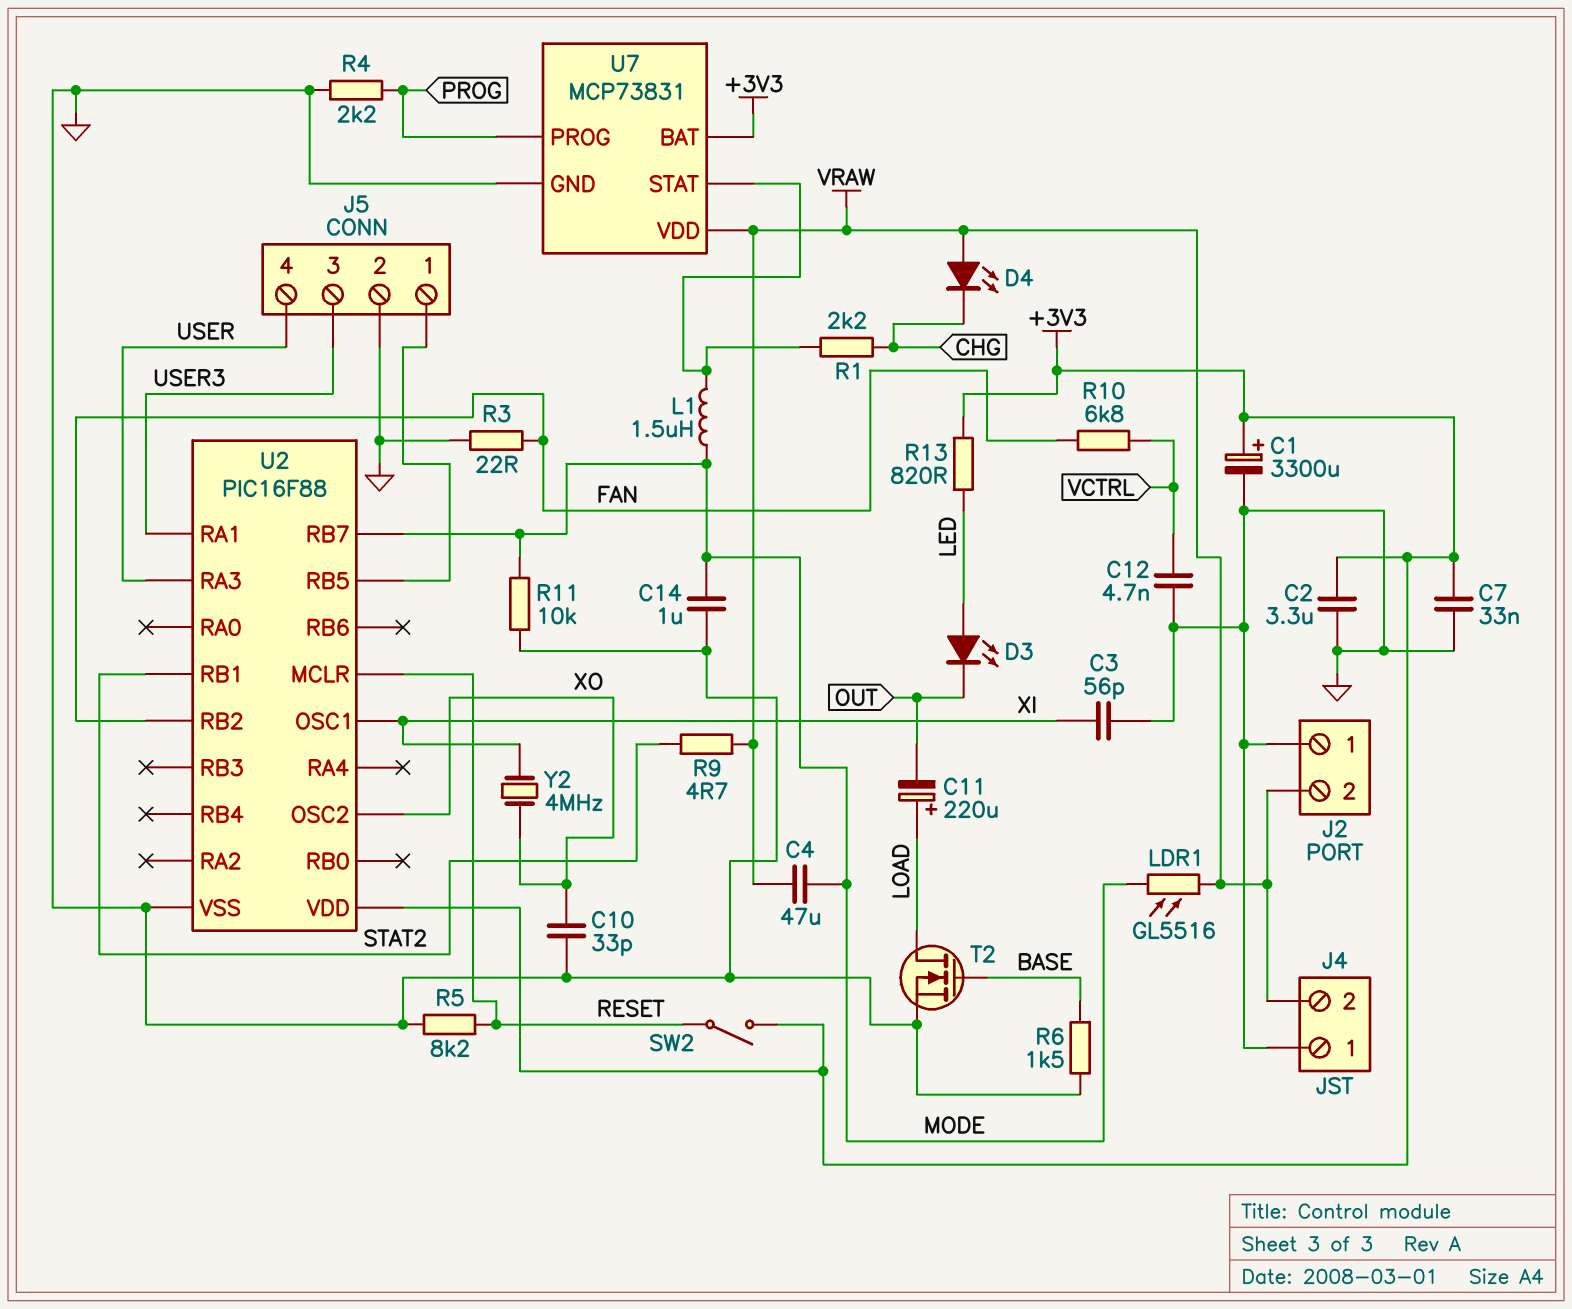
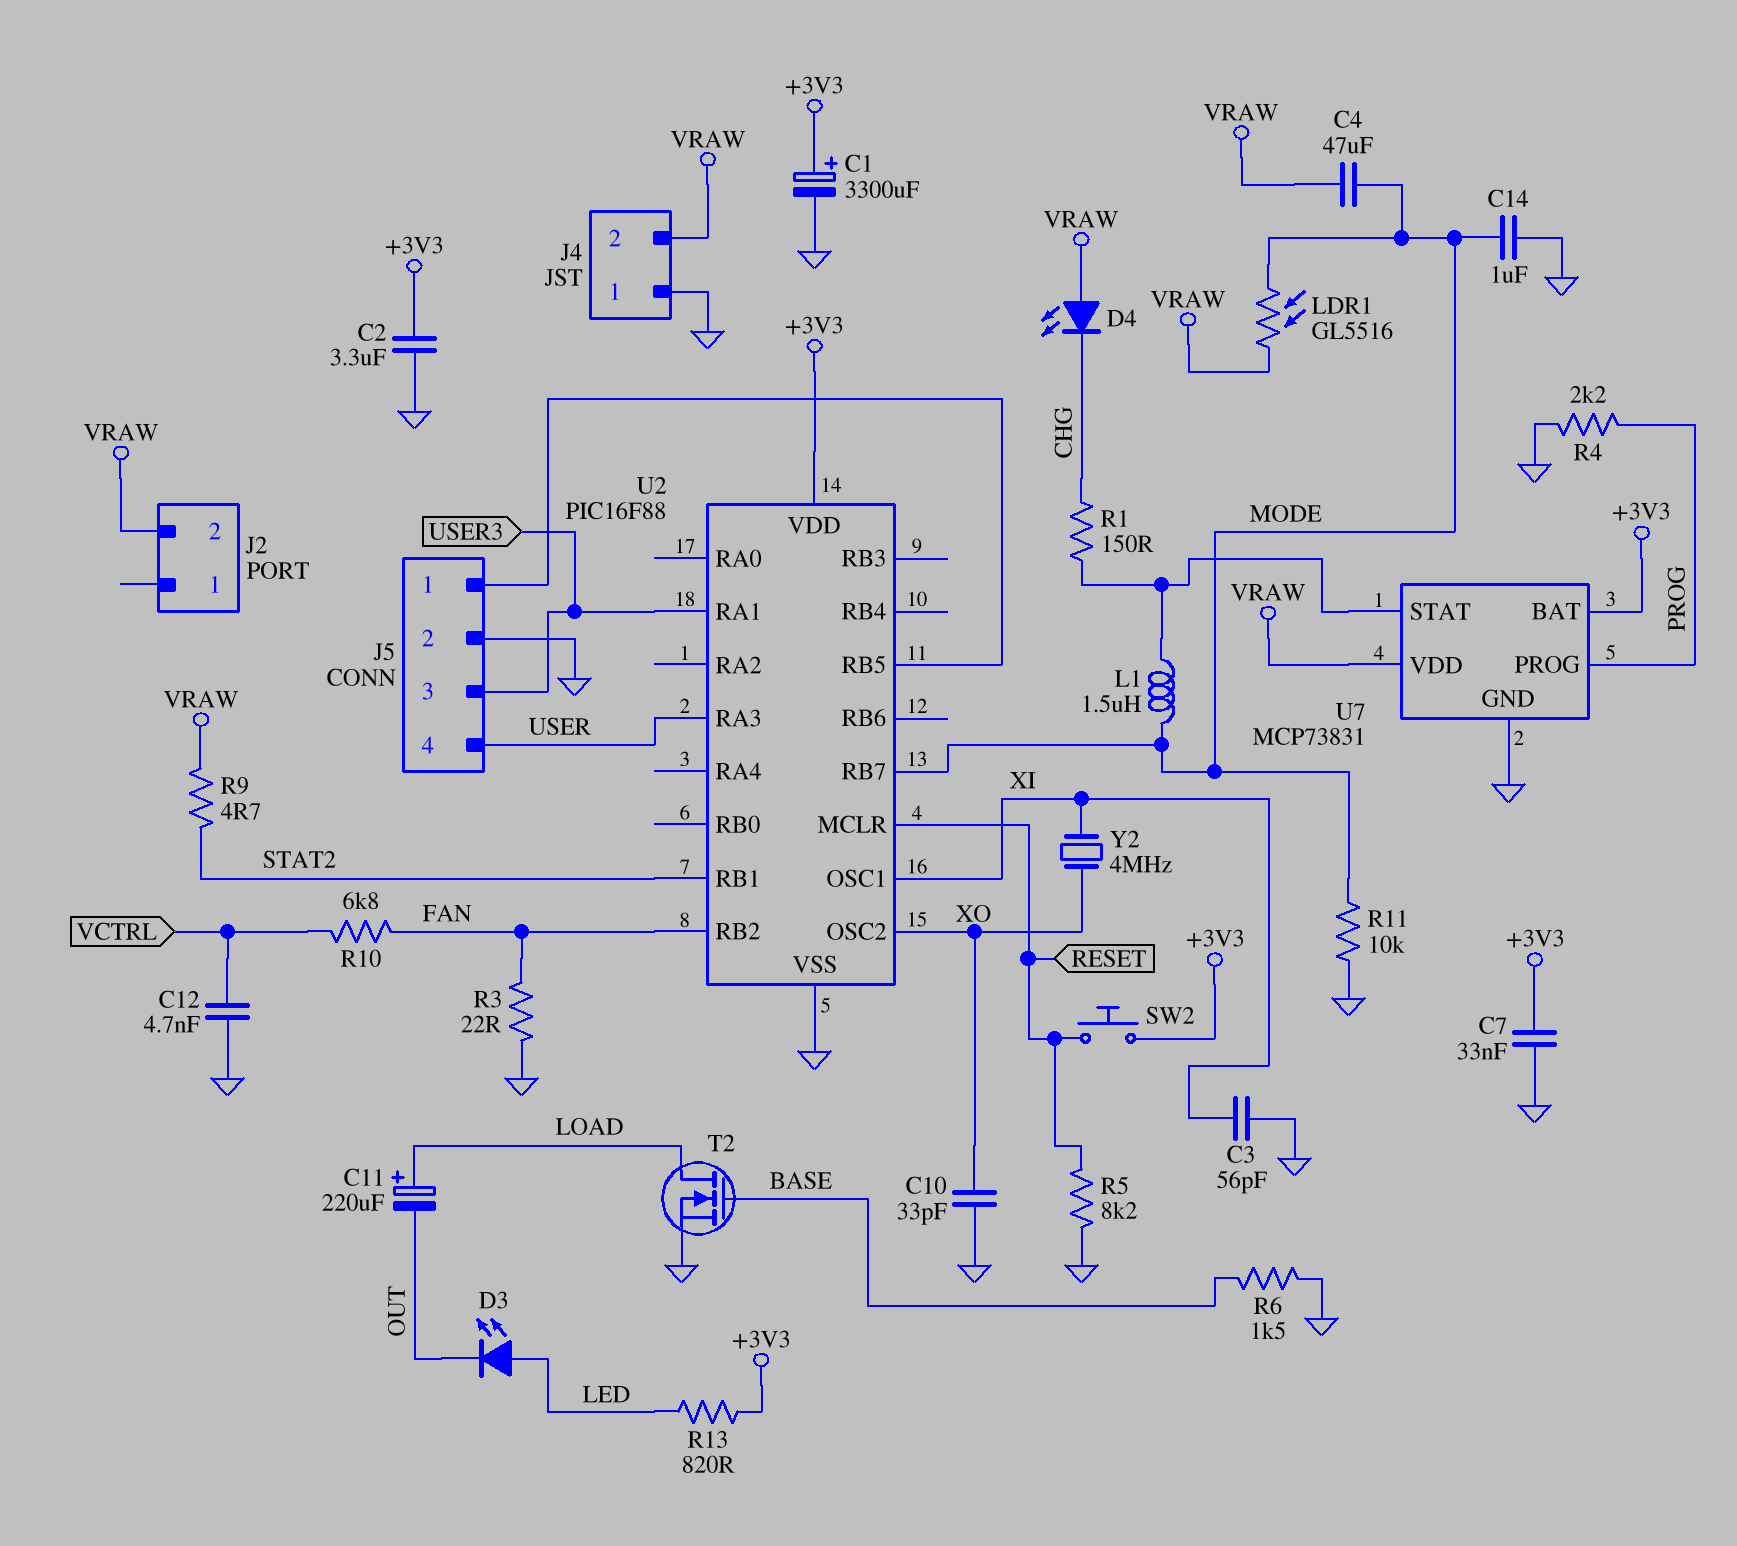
J2 pin 1: GND -> none
R1: 2.2k (CHG, U7/STAT) -> 150 (CHG, U7/STAT)
SW2: switch (+3V3, RESET) -> button (+3V3, RESET)

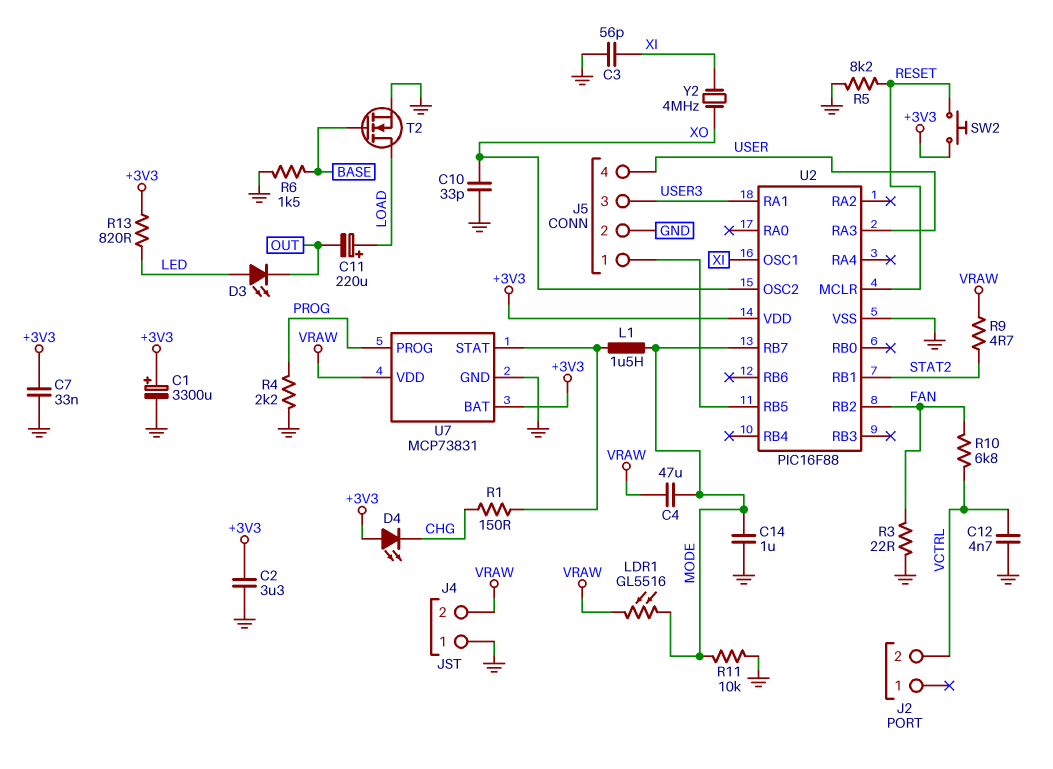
D4: LED (A VRAW, K CHG) -> LED (A +3V3, K CHG)
J2 pin 2: VRAW -> VCTRL

